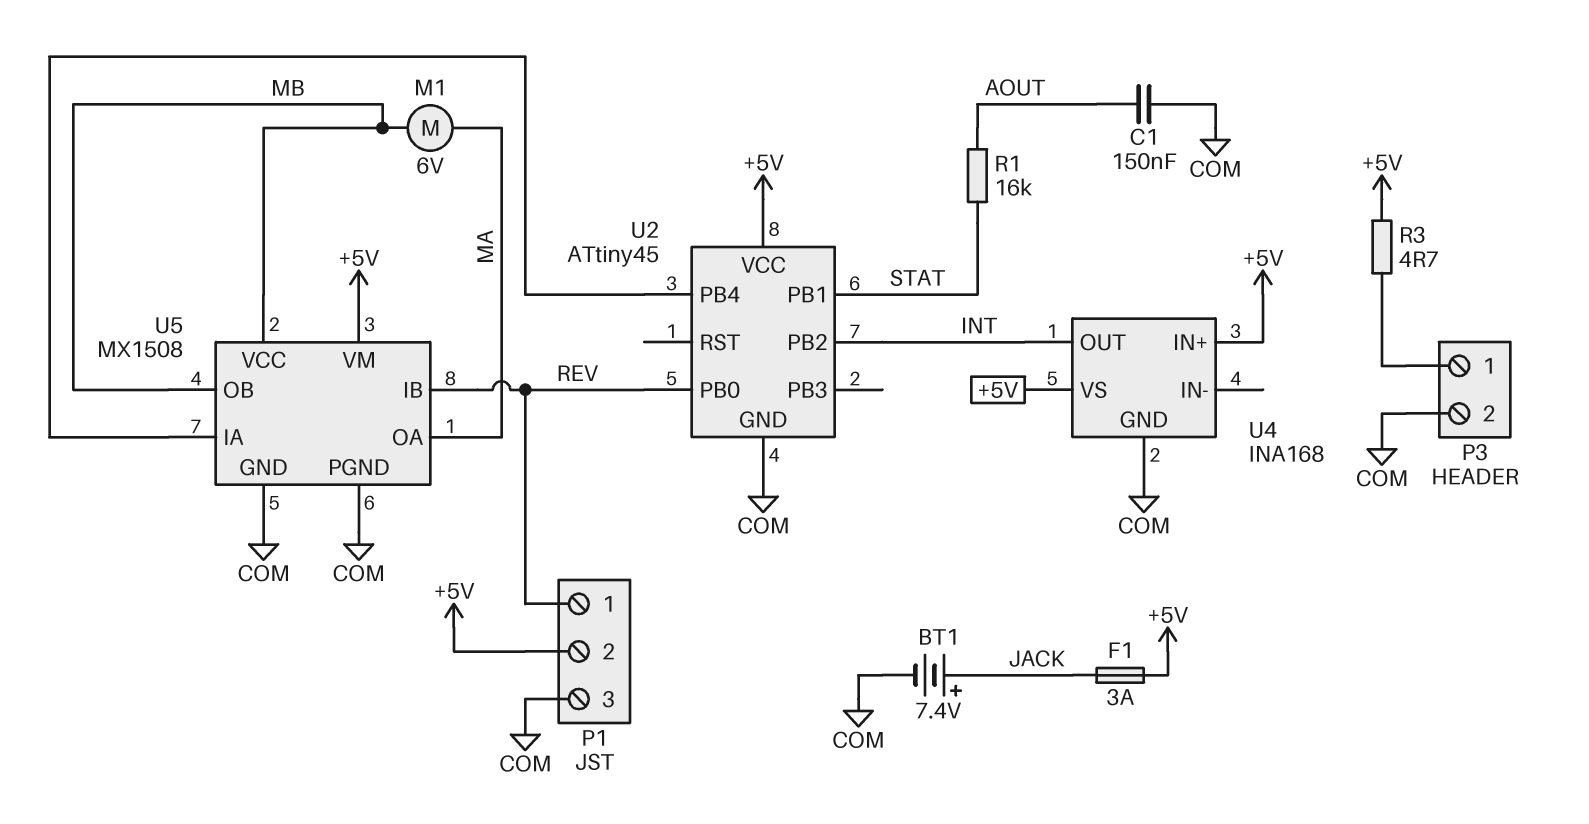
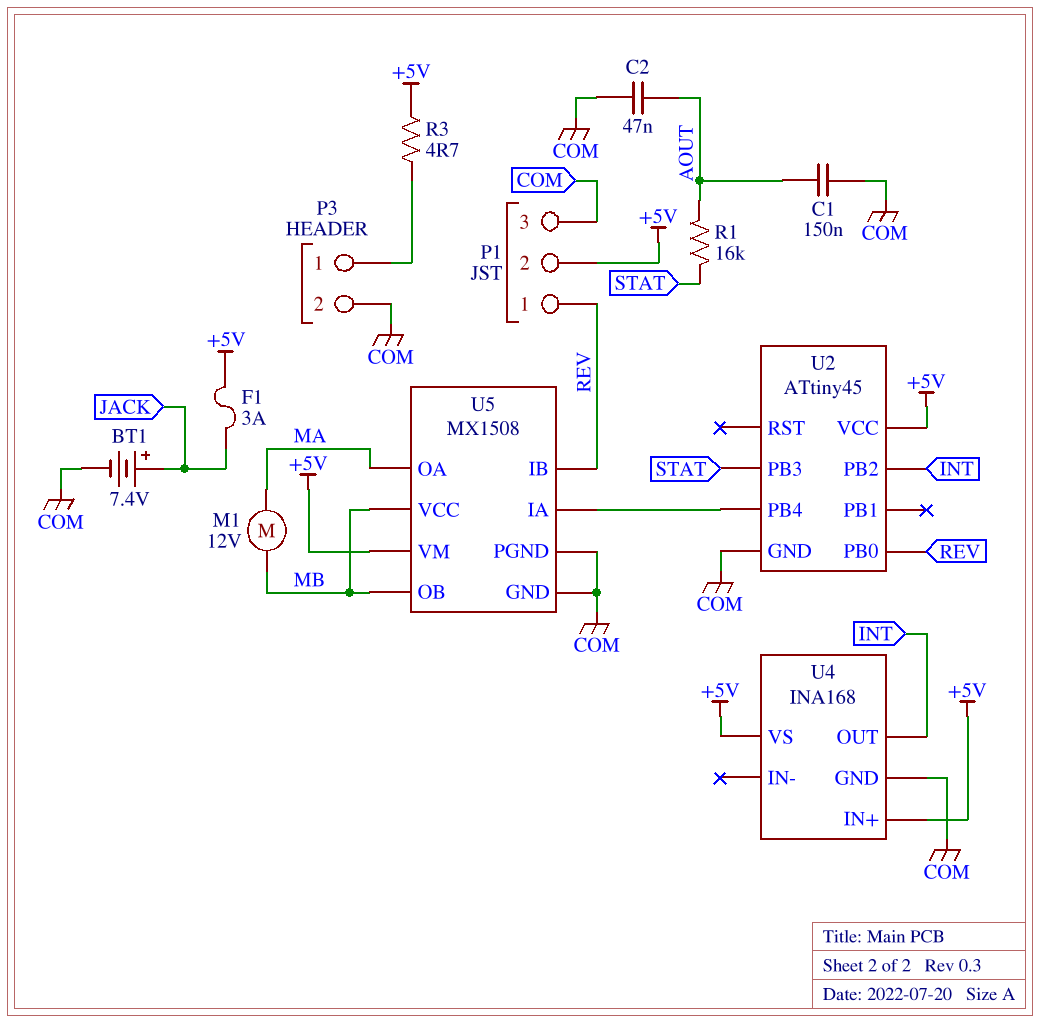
C2: none -> 47nF (AOUT, COM)
M1: motor 6V (MA, MB) -> motor 12V (MA, MB)
U2 pin PB1: STAT -> none
U2 pin PB3: none -> STAT

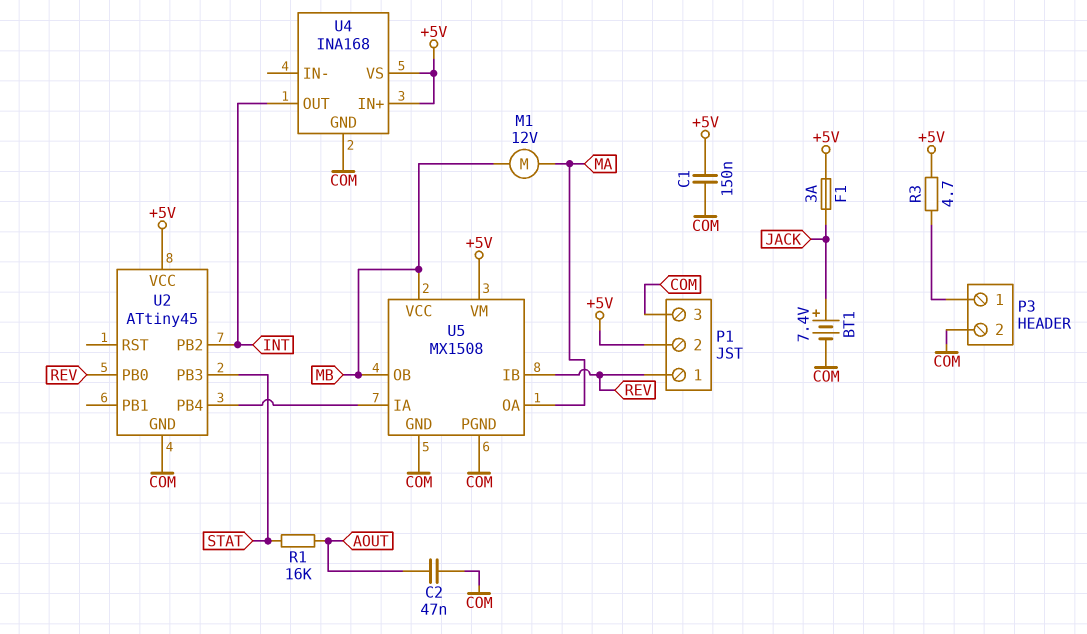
C1: 150nF (AOUT, COM) -> 150nF (+5V, COM)

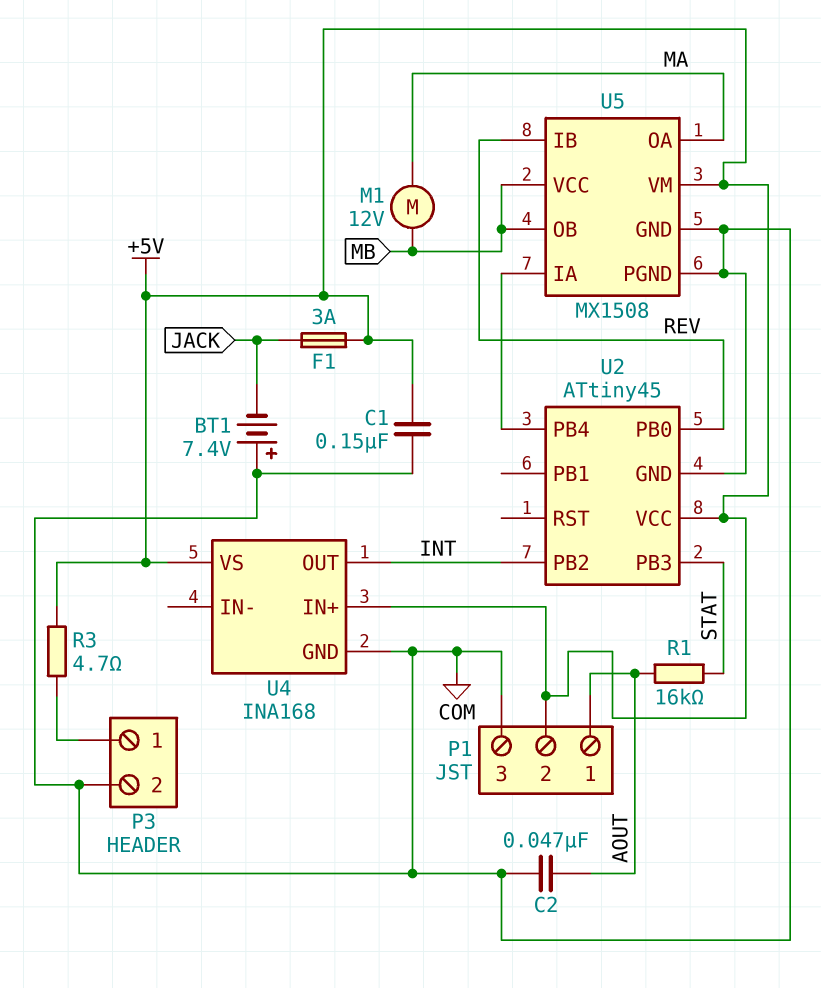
BT1: 7.4V (plus JACK, minus COM) -> 7.4V (plus COM, minus JACK)
P1 pin 1: REV -> AOUT

